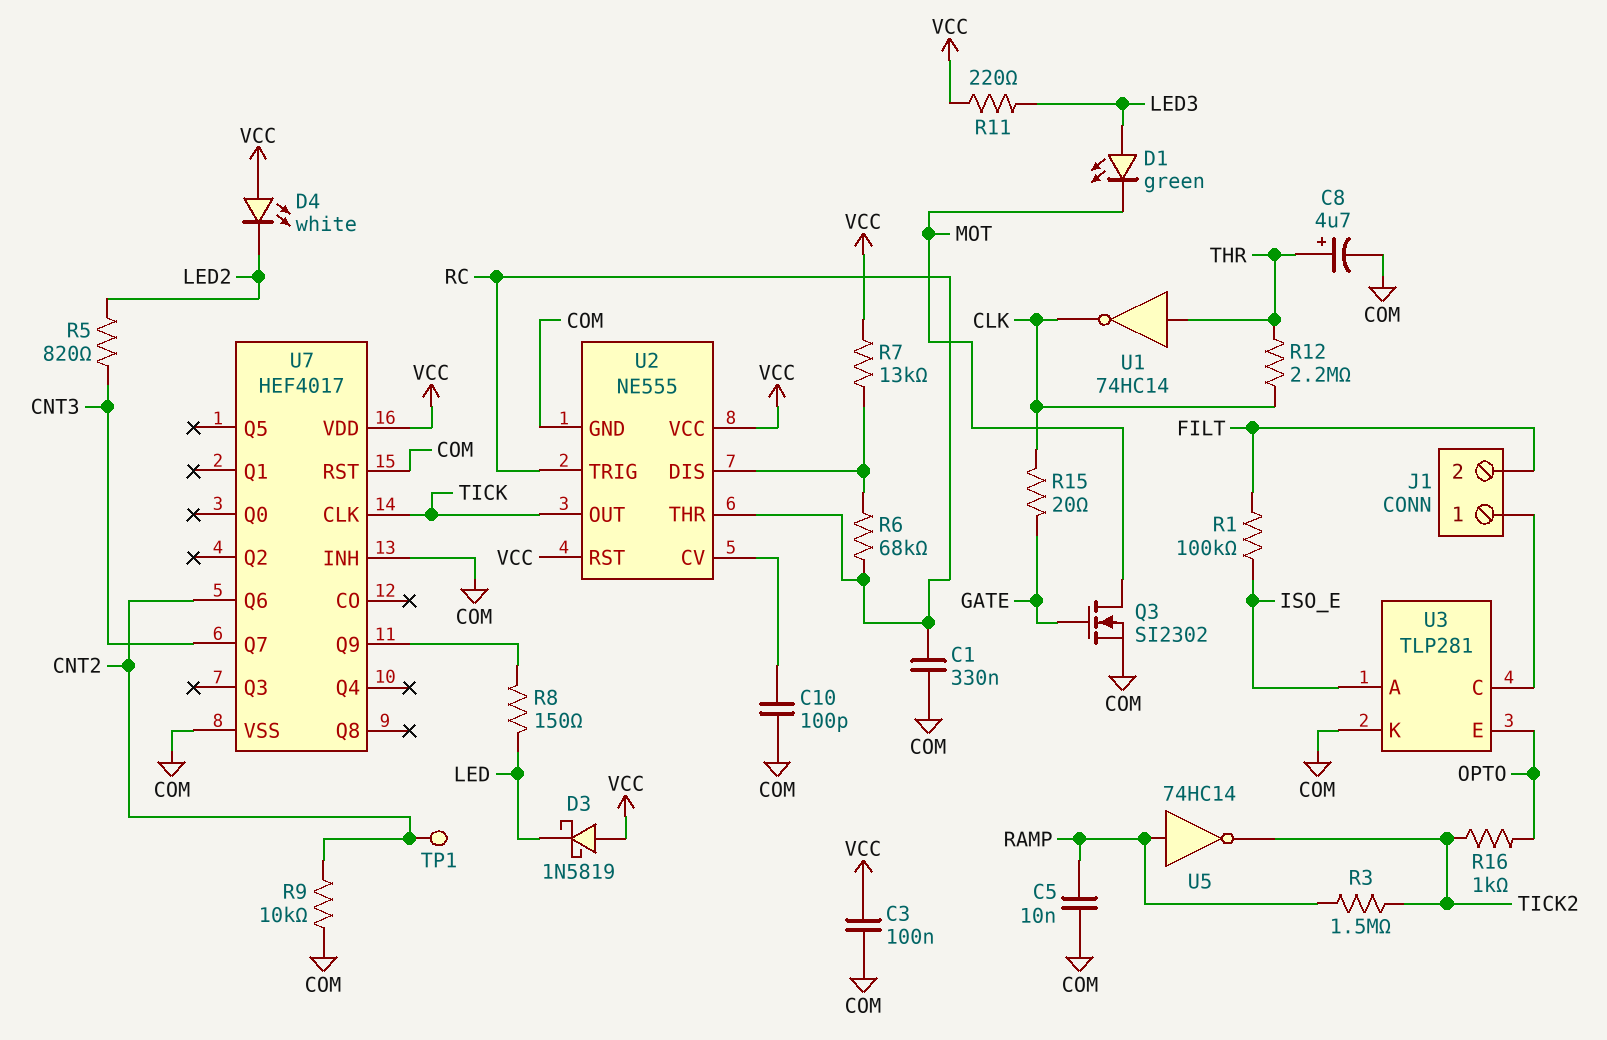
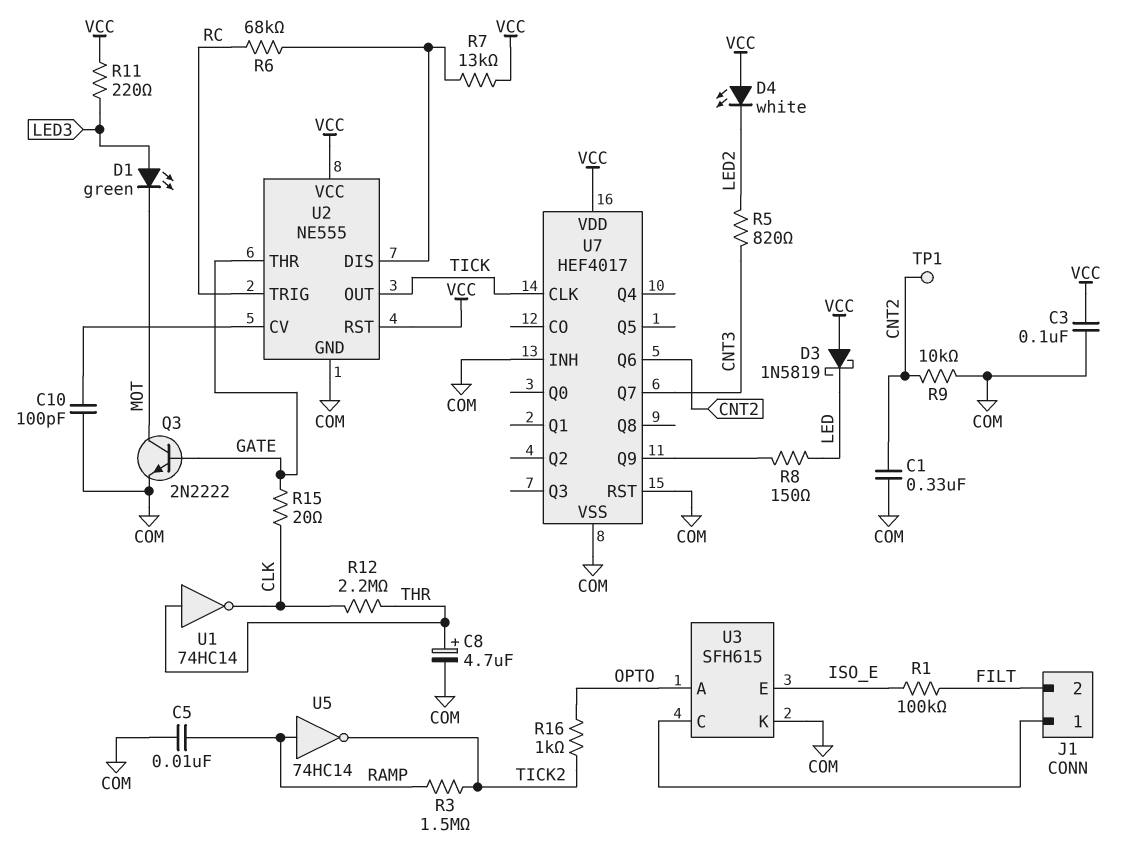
C1: 330nF (COM, RC) -> 330nF (CNT2, COM)
Q3: NMOS SI2302 (G GATE, D MOT, S COM) -> NPN 2N2222 (B GATE, C MOT, E COM)
U2 pin THR: RC -> GATE
U3: TLP281 -> SFH615
U3 pin A: ISO_E -> OPTO
U3 pin E: OPTO -> ISO_E

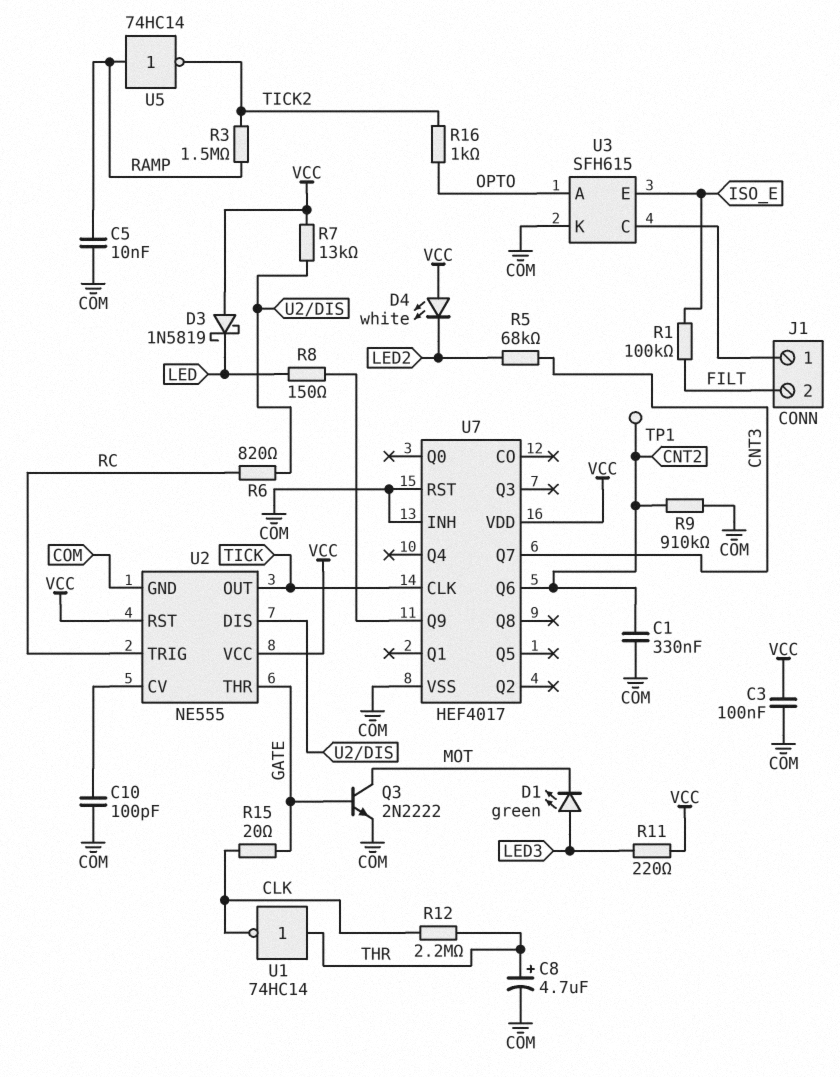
R5: 820 (CNT3, LED2) -> 68k (CNT3, LED2)
R6: 68k (RC, U2/DIS) -> 820 (RC, U2/DIS)
R9: 10k (CNT2, COM) -> 910k (CNT2, COM)

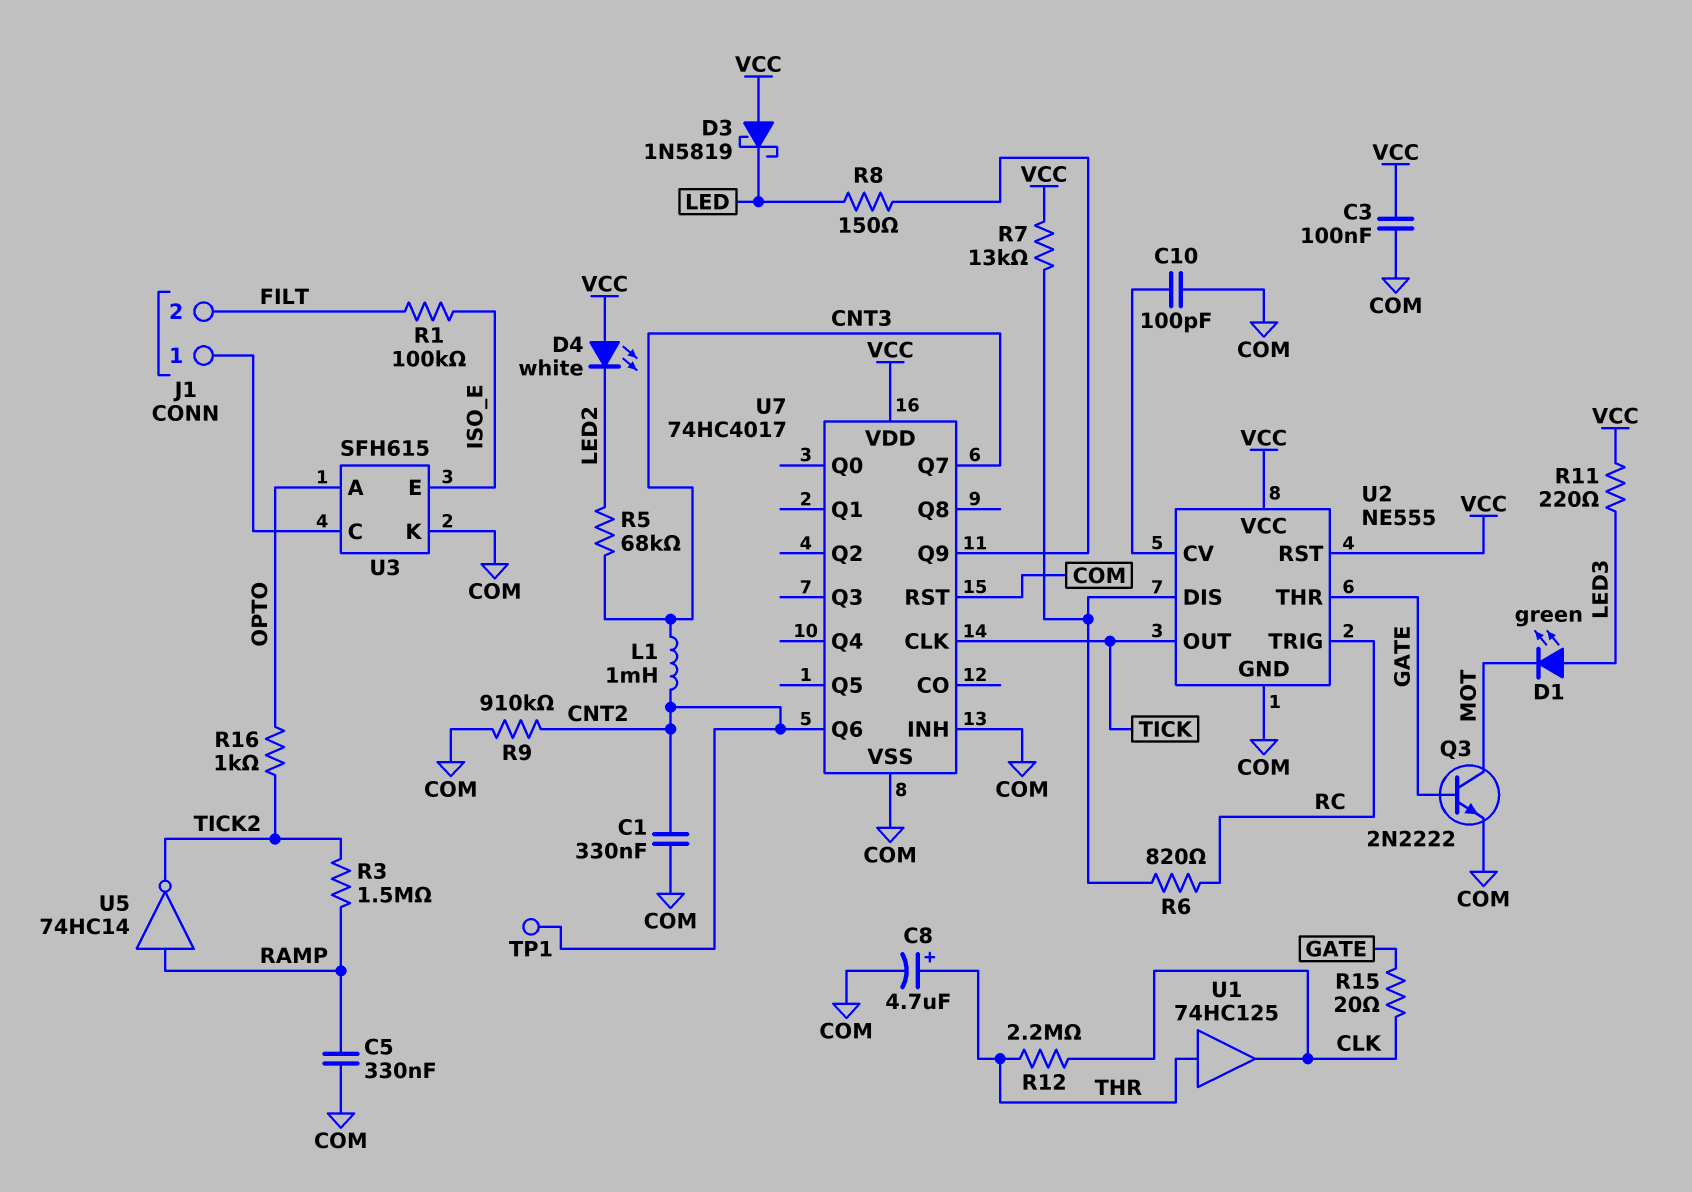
C5: 10nF (COM, RAMP) -> 330nF (COM, RAMP)
L1: none -> 1mH (CNT2, CNT3)
U1: NOT 74HC14 (in THR, out CLK) -> buffer 74HC125 (in THR, out CLK)
U7: HEF4017 -> 74HC4017

